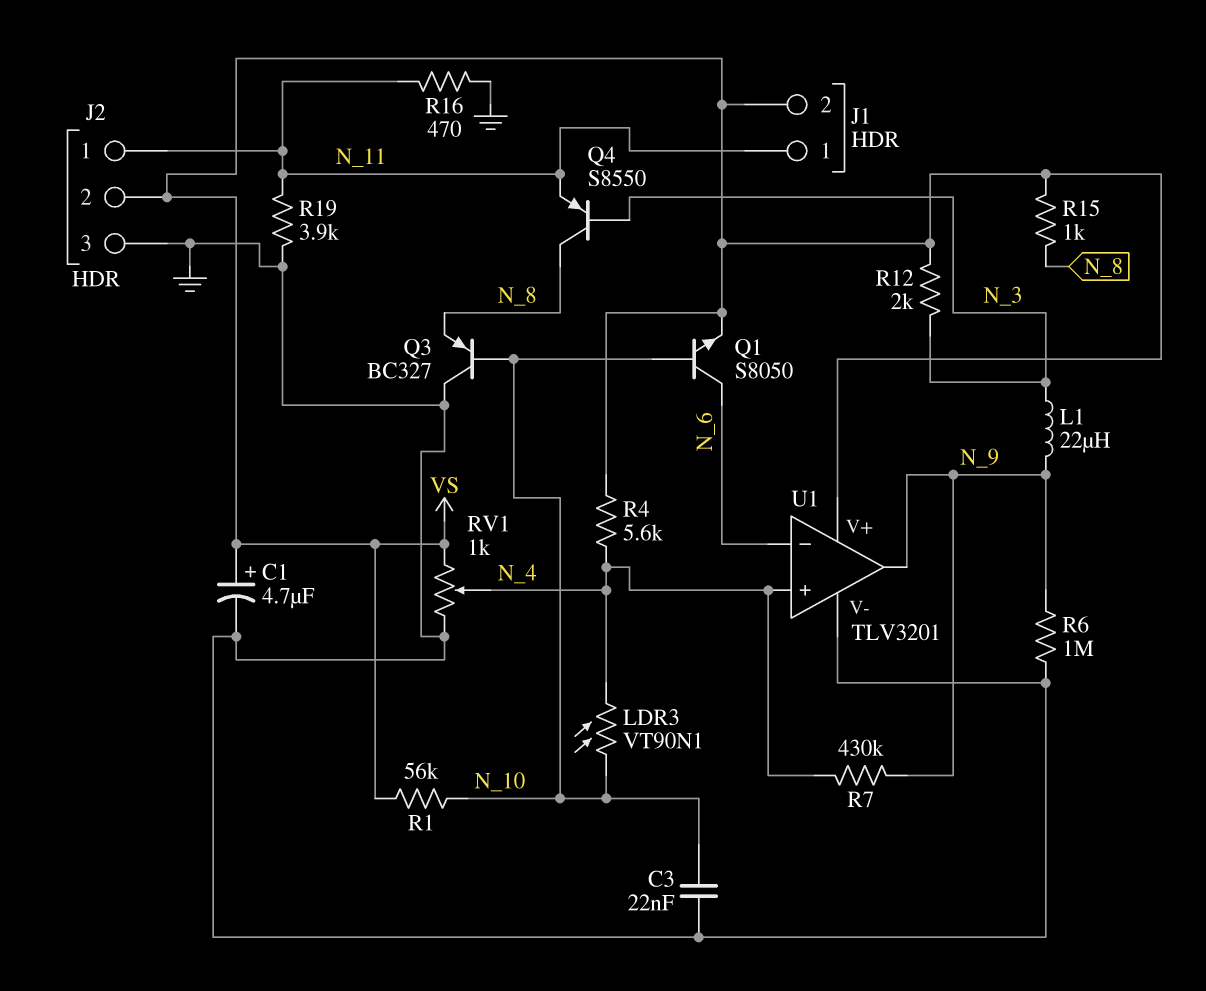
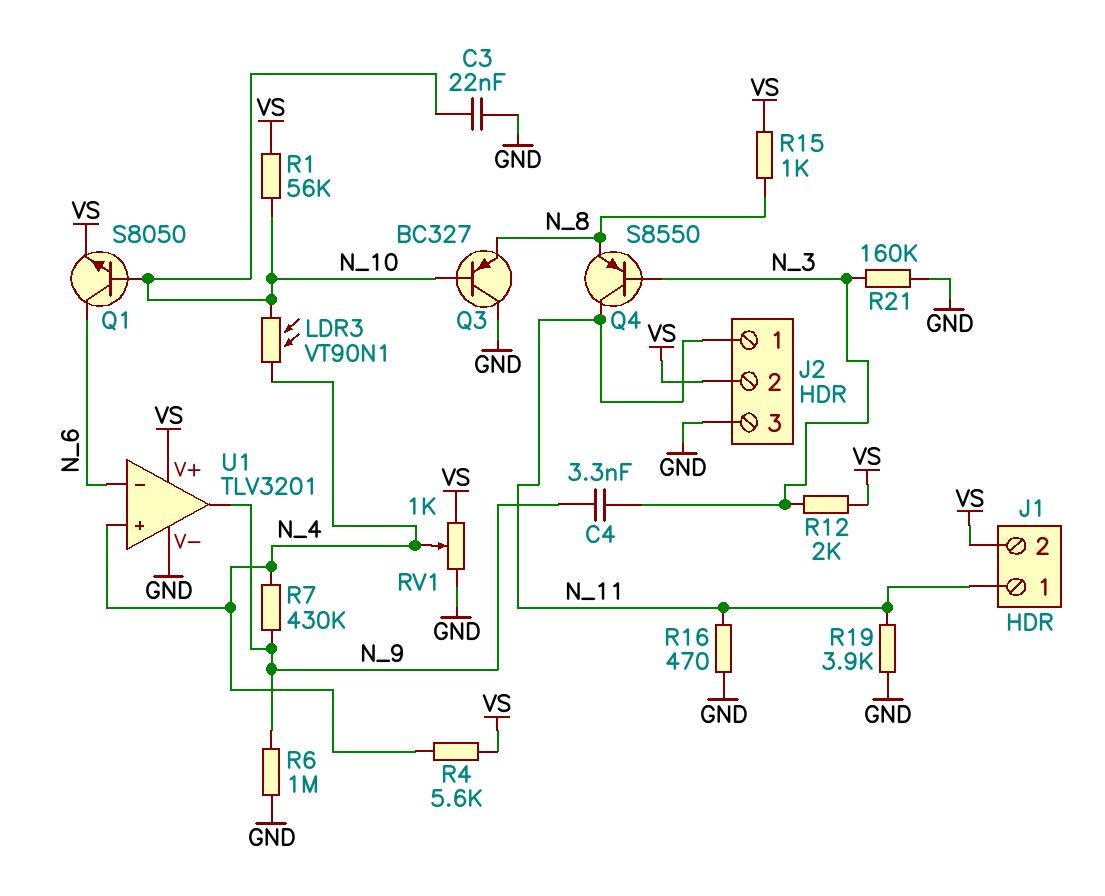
C1: 4.7uF (plus VS, minus GND) -> none
C4: none -> 3.3nF (N_3, N_9)
L1: 22uH (N_3, N_9) -> none
Q4: PNP S8550 (B N_3, C N_8, E N_11) -> PNP S8550 (B N_3, C N_11, E N_8)
R21: none -> 160k (GND, N_3)

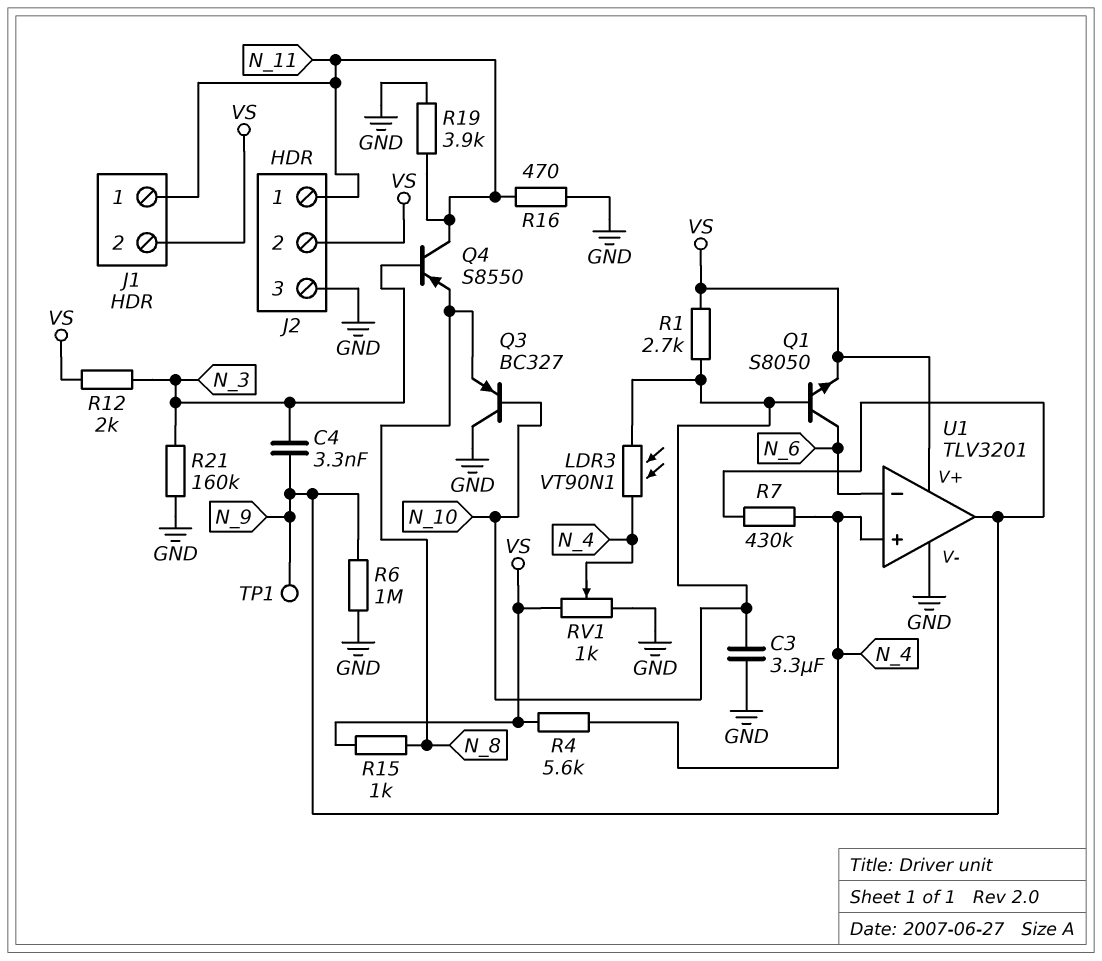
C3: 22nF (GND, N_10) -> 3.3uF (GND, N_10)
R1: 56k (N_10, VS) -> 2.7k (N_10, VS)
TP1: none -> test point (N_9)

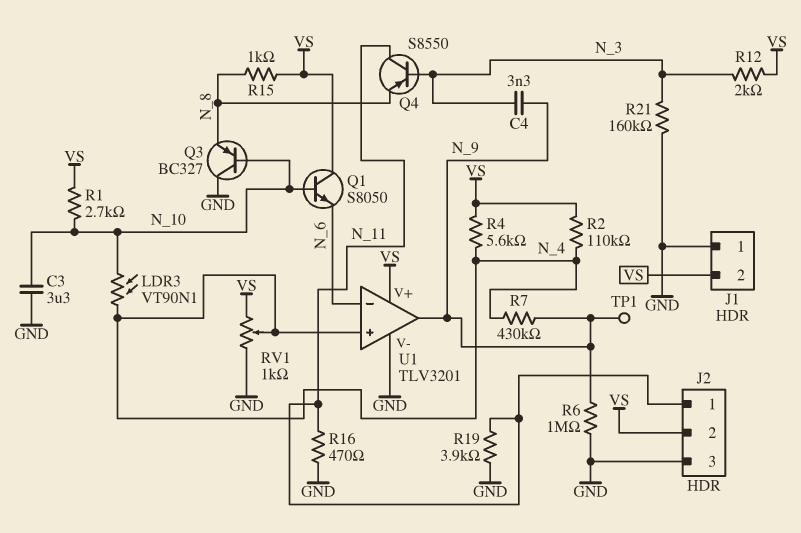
J1 pin 1: N_11 -> GND
Q1: NPN S8050 (B N_10, C N_6, E VS) -> NPN S8050 (B N_10, C VS, E N_6)
R2: none -> 110k (N_4, VS)

